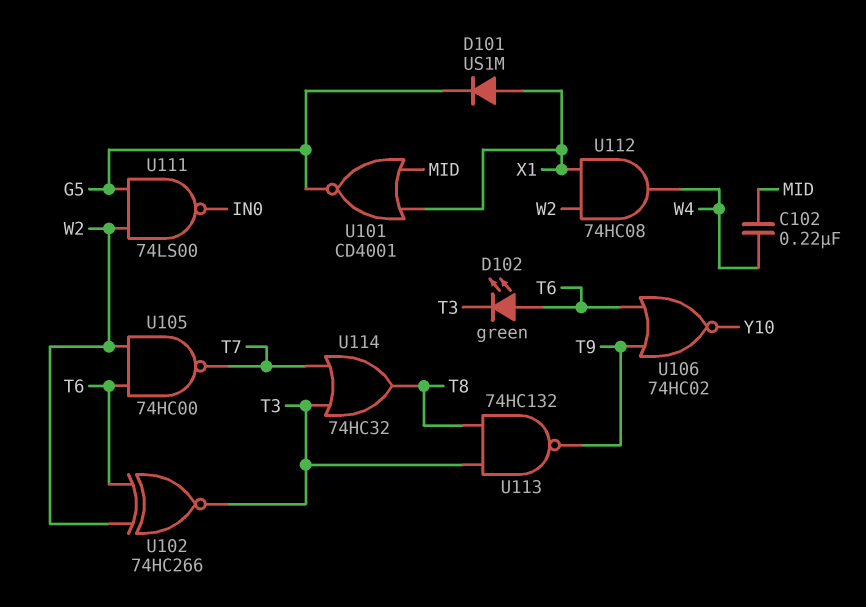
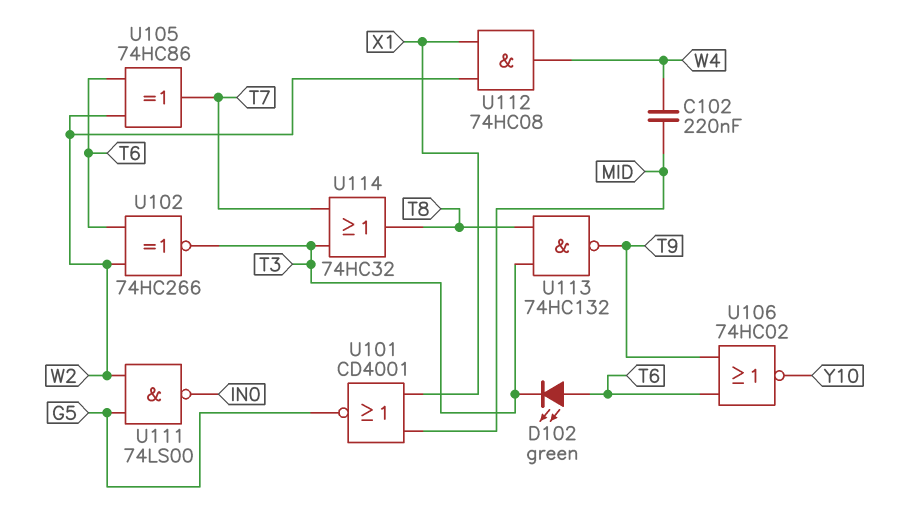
D101: diode US1M (A X1, K G5) -> none
U105: NAND 74HC00 (in T6, in W2, out T7) -> XOR 74HC86 (in T6, in W2, out T7)

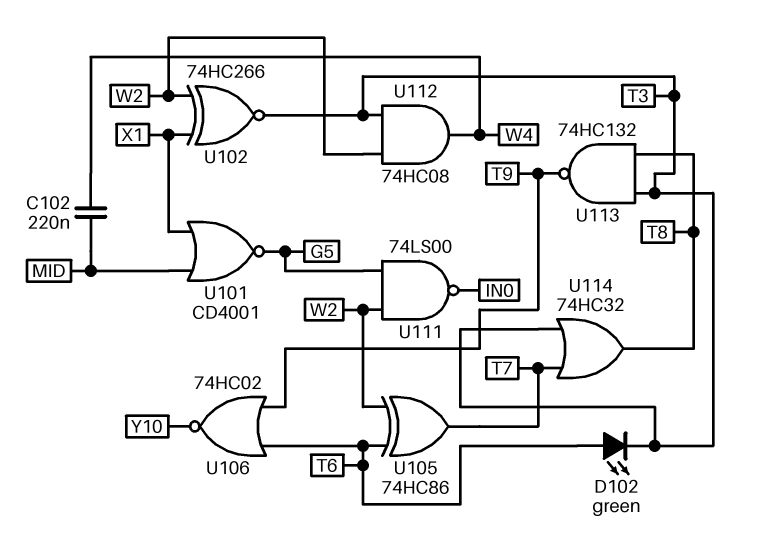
U102: XNOR 74HC266 (in T6, in W2, out T3) -> XNOR 74HC266 (in W2, in X1, out T3)
U112: AND 74HC08 (in W2, in X1, out W4) -> AND 74HC08 (in T3, in W2, out W4)

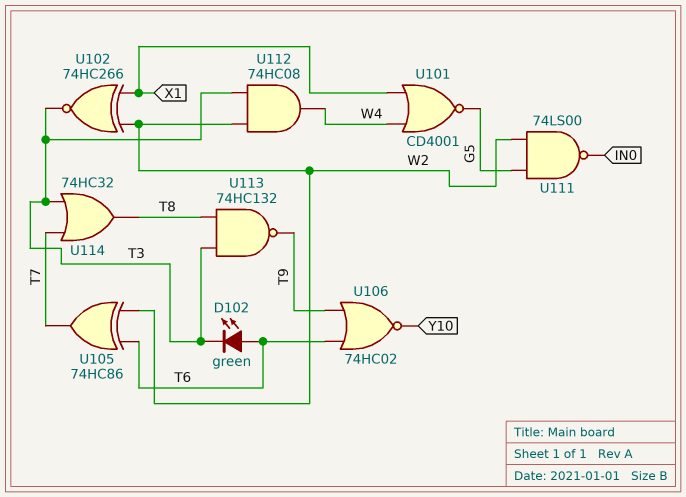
C102: 220nF (MID, W4) -> none
U101: NOR CD4001 (in MID, in X1, out G5) -> NOR CD4001 (in W4, in X1, out G5)

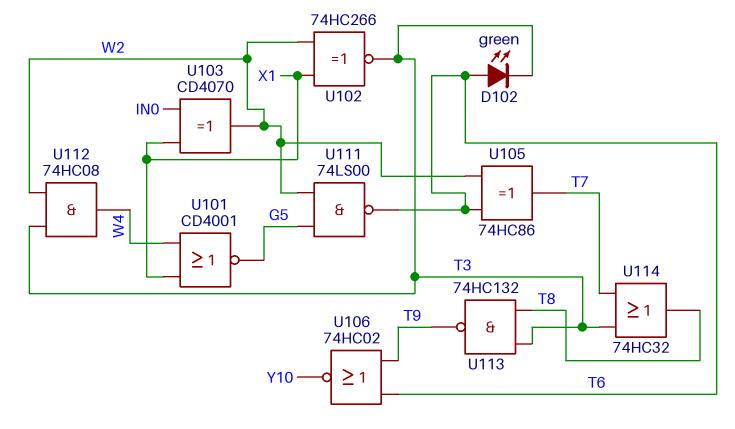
U103: none -> XOR CD4070 (in IN0, in X1, out W2)
U111: NAND 74LS00 (in G5, in W2, out IN0) -> NAND 74LS00 (in G5, in W2, out T6)

